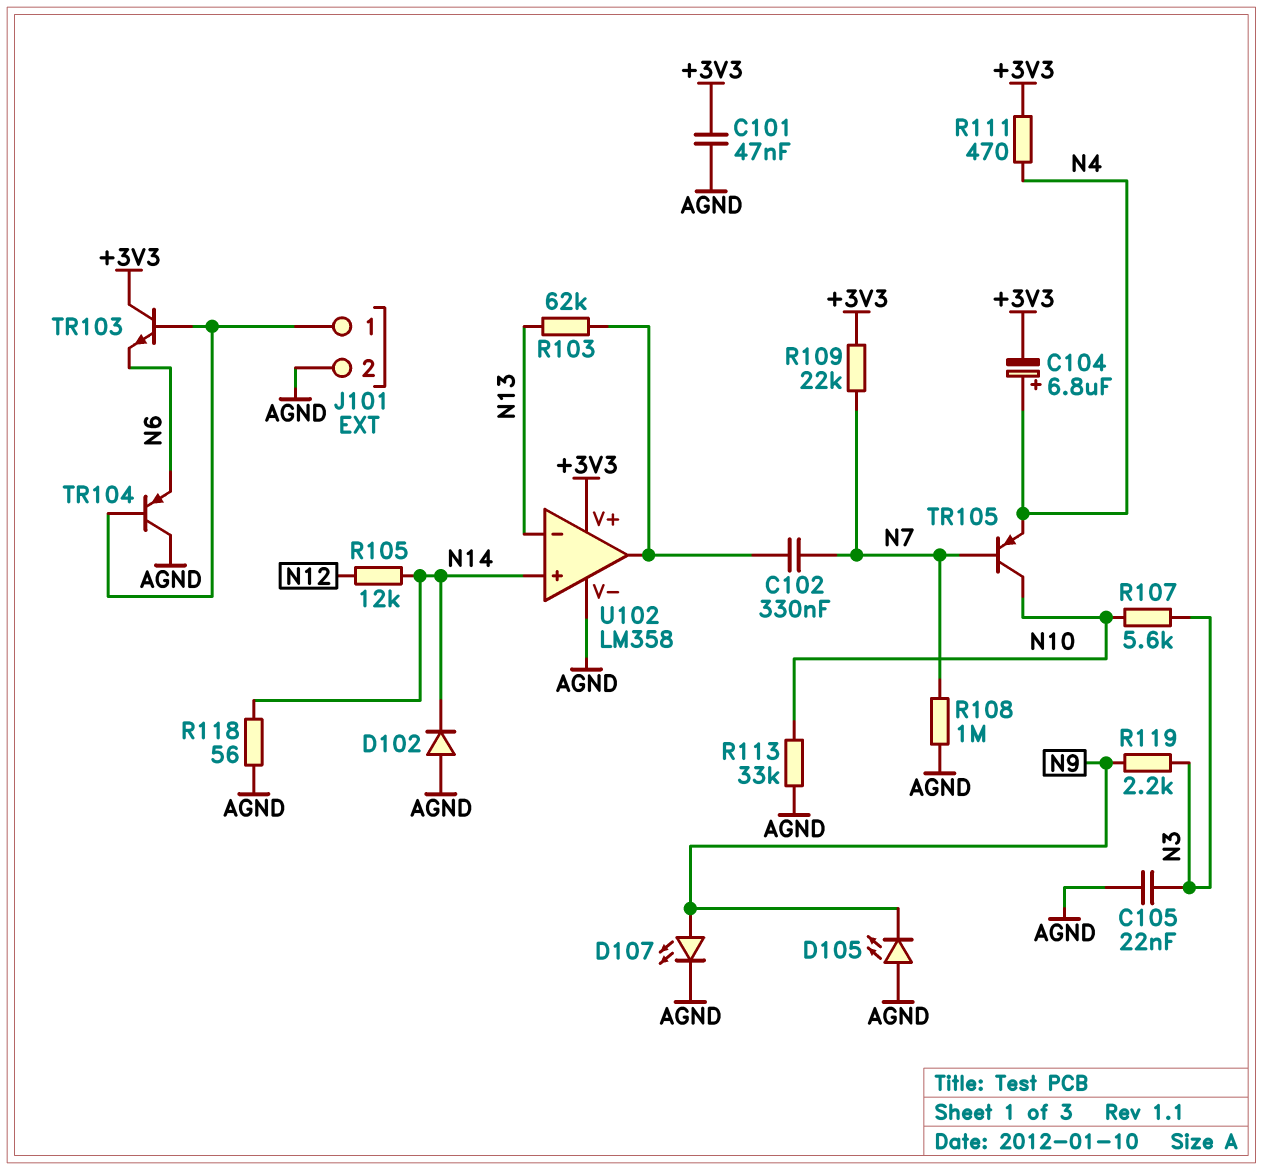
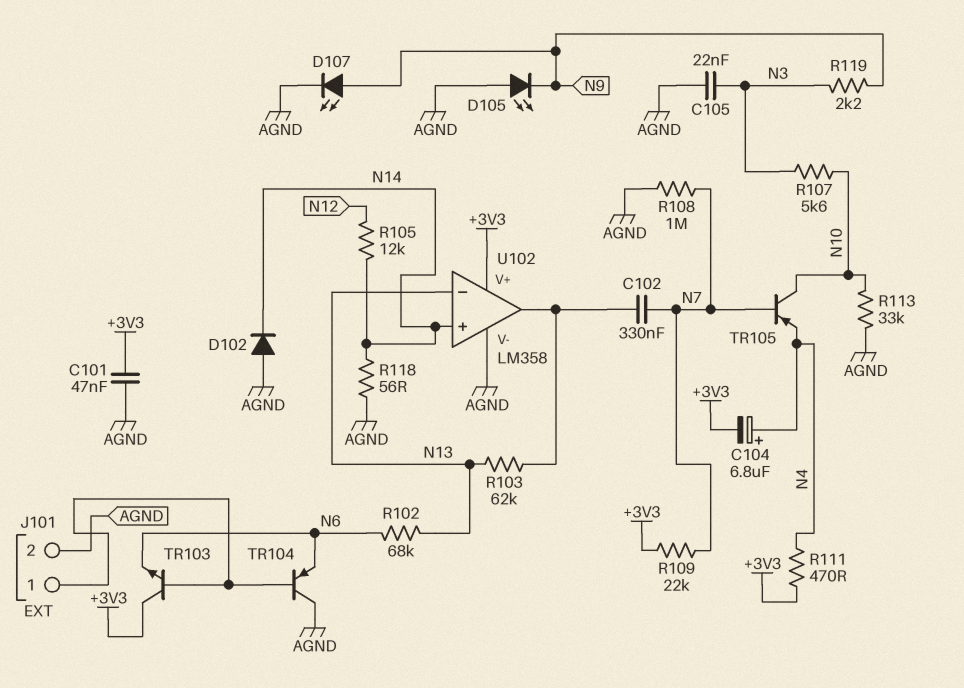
R102: none -> 68k (N6, N13)

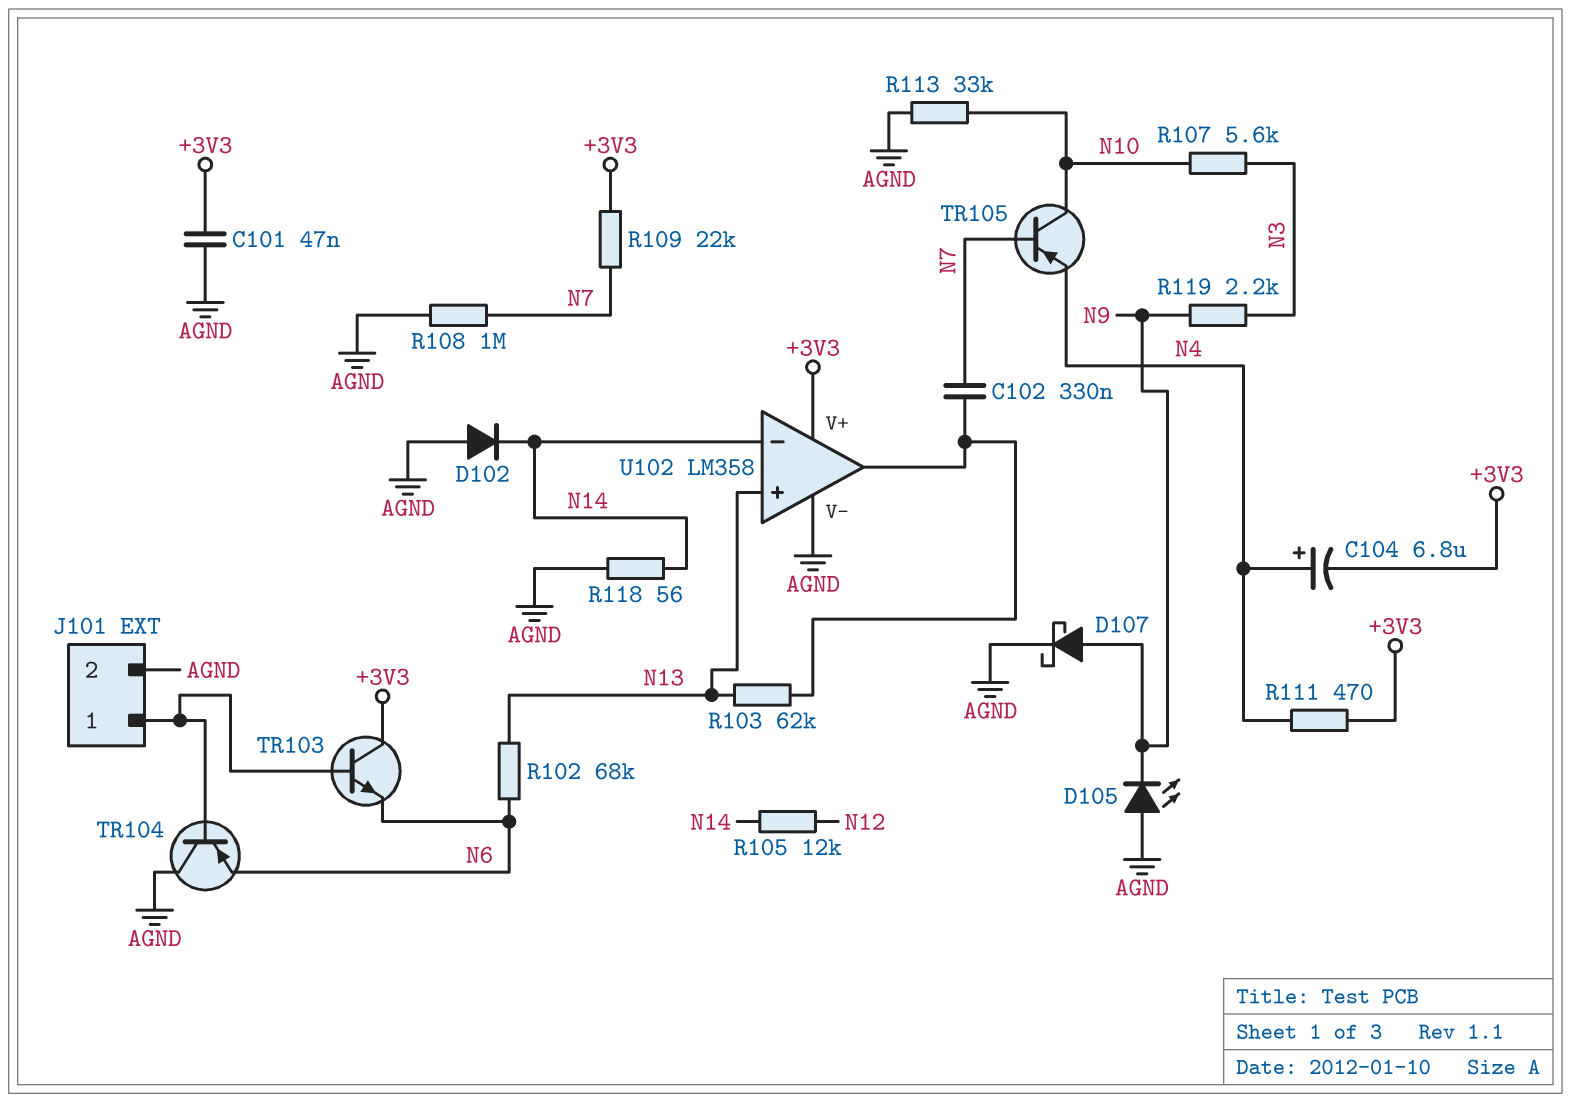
C105: 22nF (AGND, N3) -> none
D107: LED (A N9, K AGND) -> schottky (A N9, K AGND)
U102 pin in+: N14 -> N13
U102 pin in-: N13 -> N14

